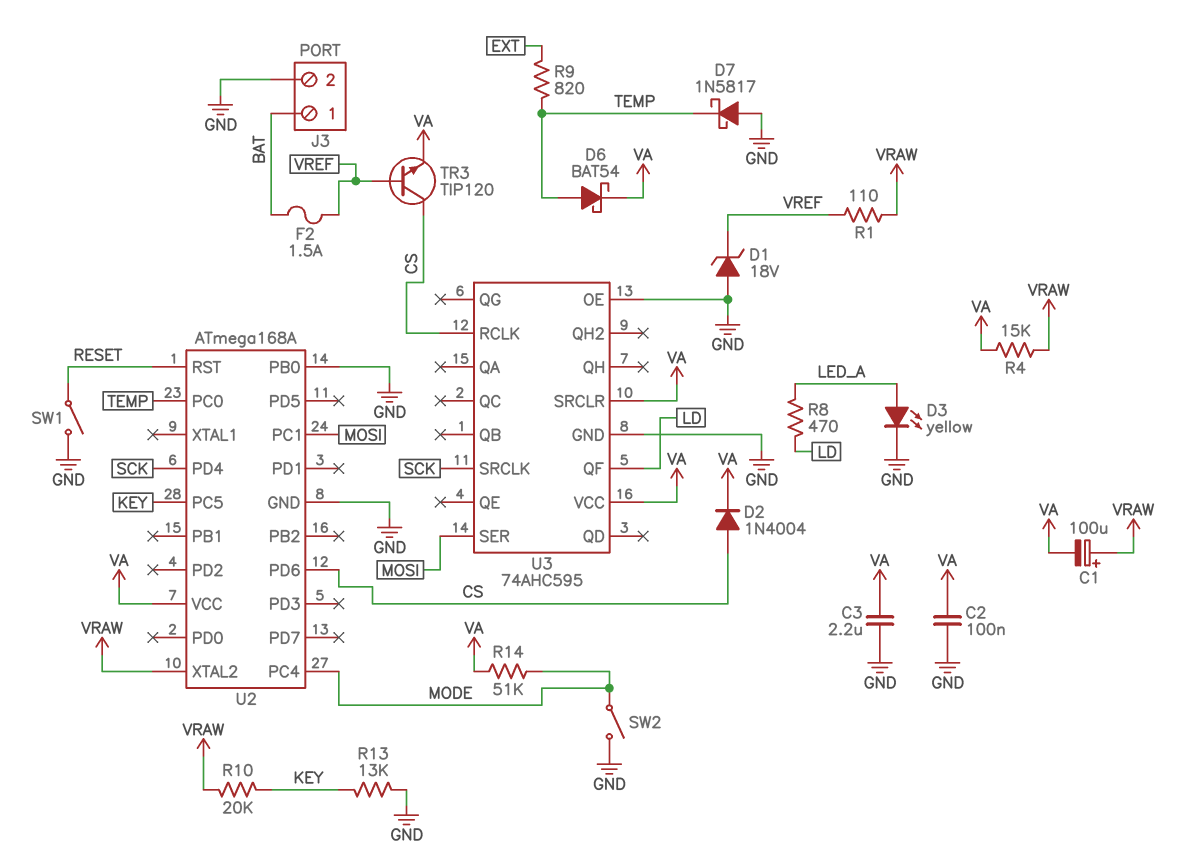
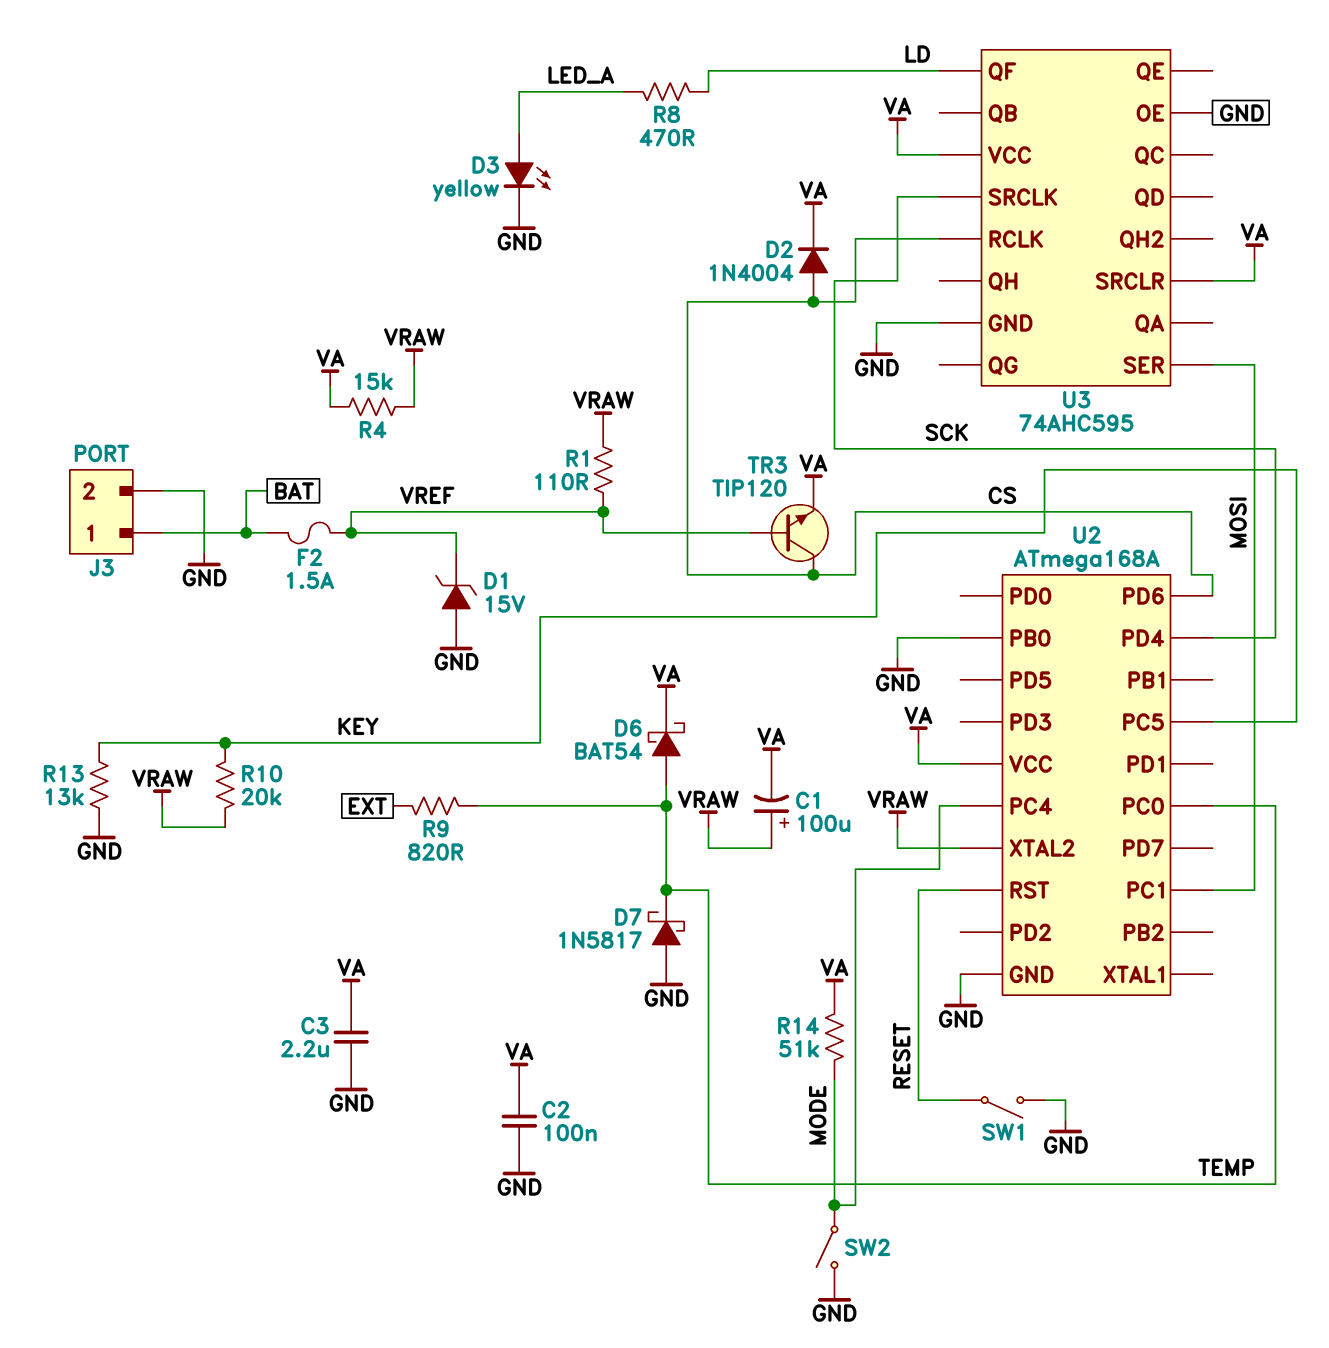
D1: zener 18V (A GND, K VREF) -> zener 15V (A GND, K VREF)

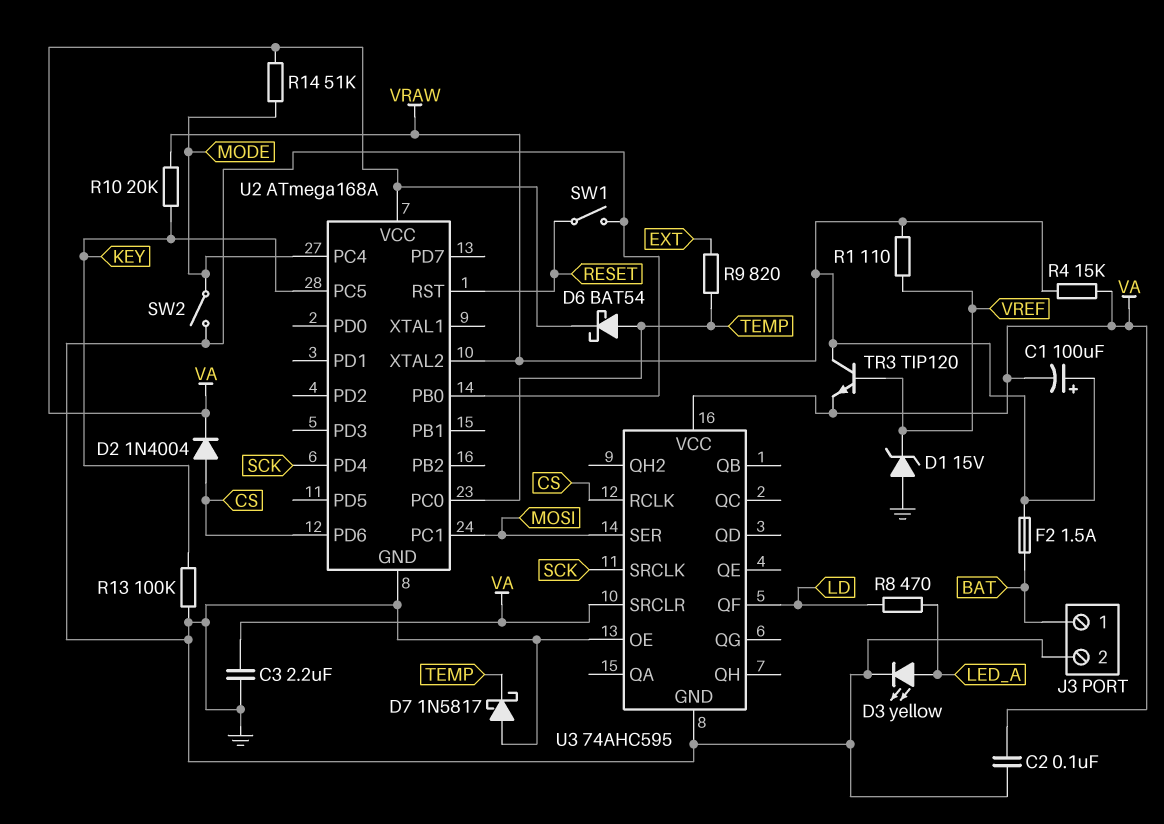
F2: 1.5A (BAT, VREF) -> 1.5A (BAT, VRAW)
R13: 13k (GND, KEY) -> 100k (GND, KEY)
TR3: NPN TIP120 (B VREF, C CS, E VA) -> NPN TIP120 (B VREF, C VRAW, E VA)

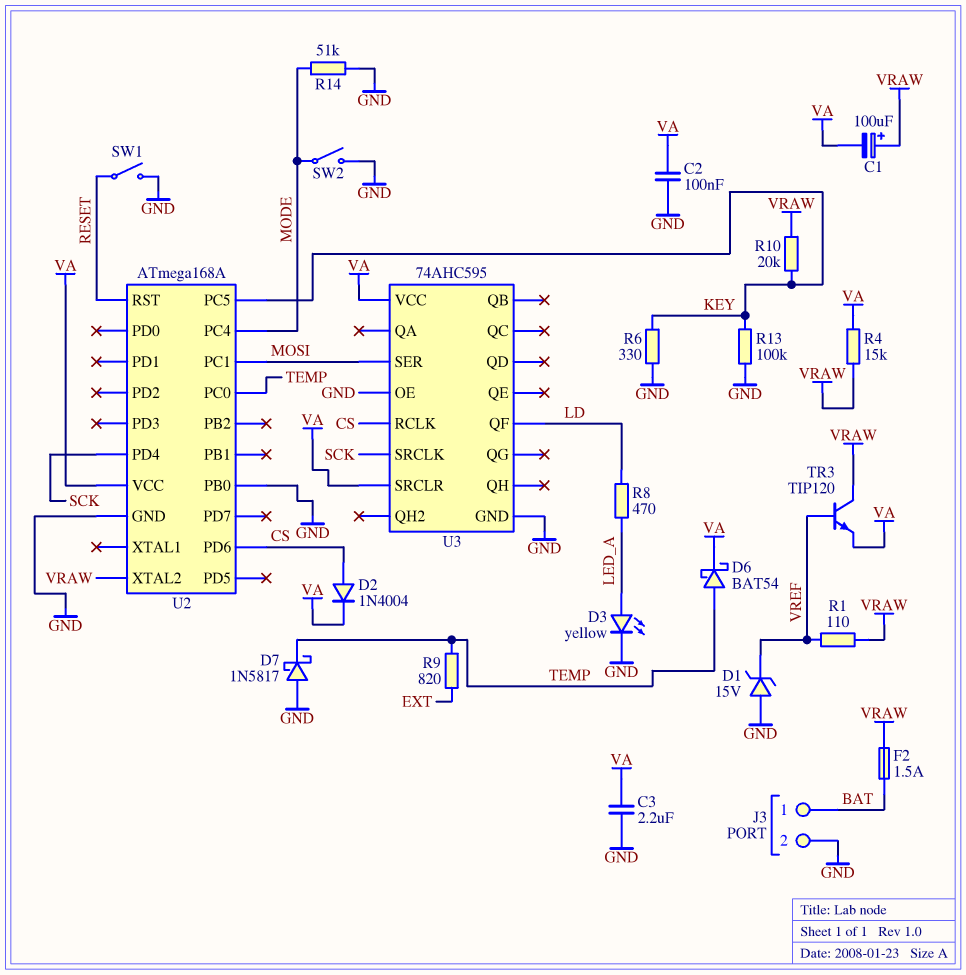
R6: none -> 330 (GND, KEY)
R14: 51k (MODE, VA) -> 51k (GND, MODE)

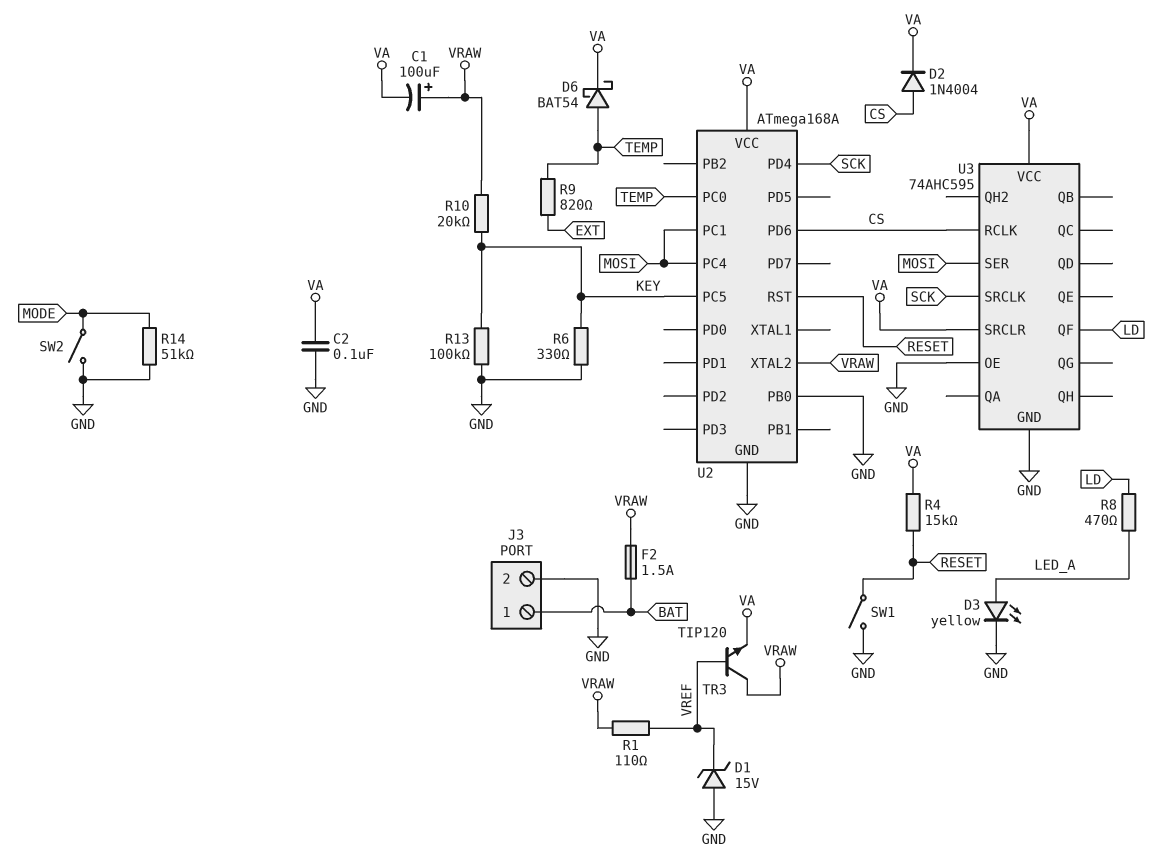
C3: 2.2uF (GND, VA) -> none
D7: schottky 1N5817 (A GND, K TEMP) -> none
R4: 15k (VA, VRAW) -> 15k (RESET, VA)
U2 pin PC4: MODE -> MOSI

